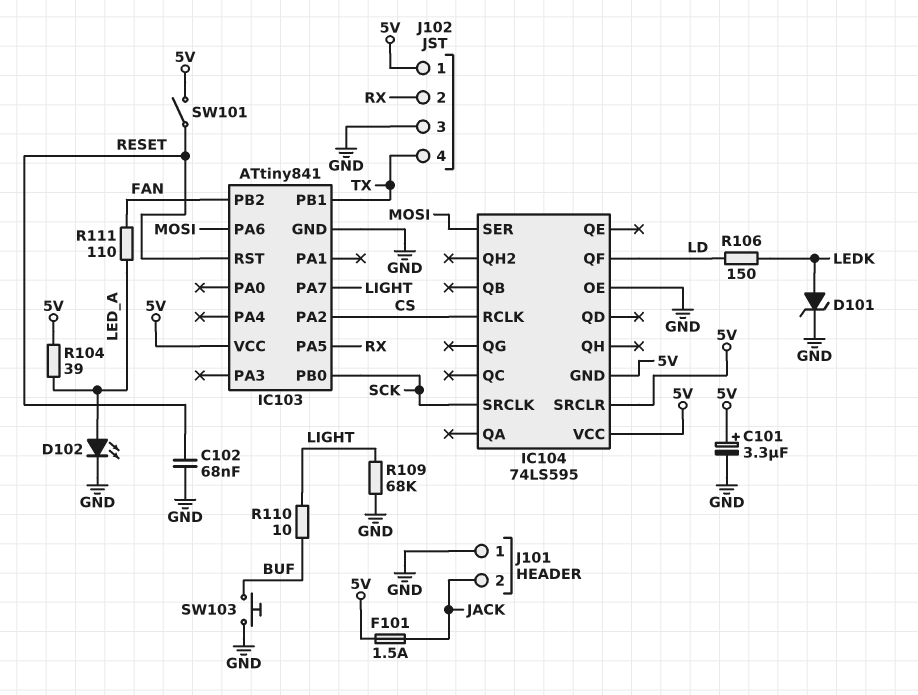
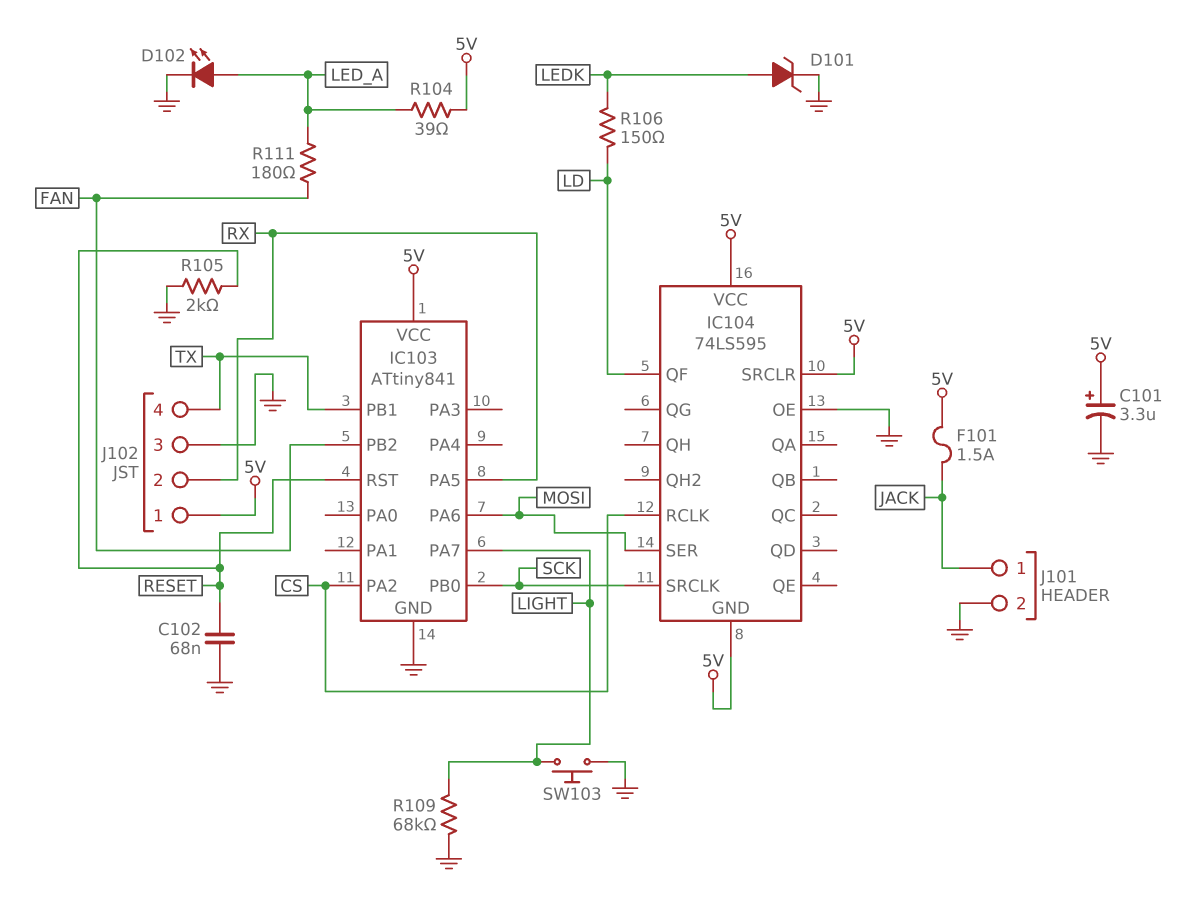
J101 pin 1: GND -> JACK
J101 pin 2: JACK -> GND
R105: none -> 2k (GND, RESET)
R110: 10 (BUF, LIGHT) -> none
R111: 110 (FAN, LED_A) -> 180 (FAN, LED_A)
SW101: switch (5V, RESET) -> none
SW103: button (BUF, GND) -> button (GND, LIGHT)

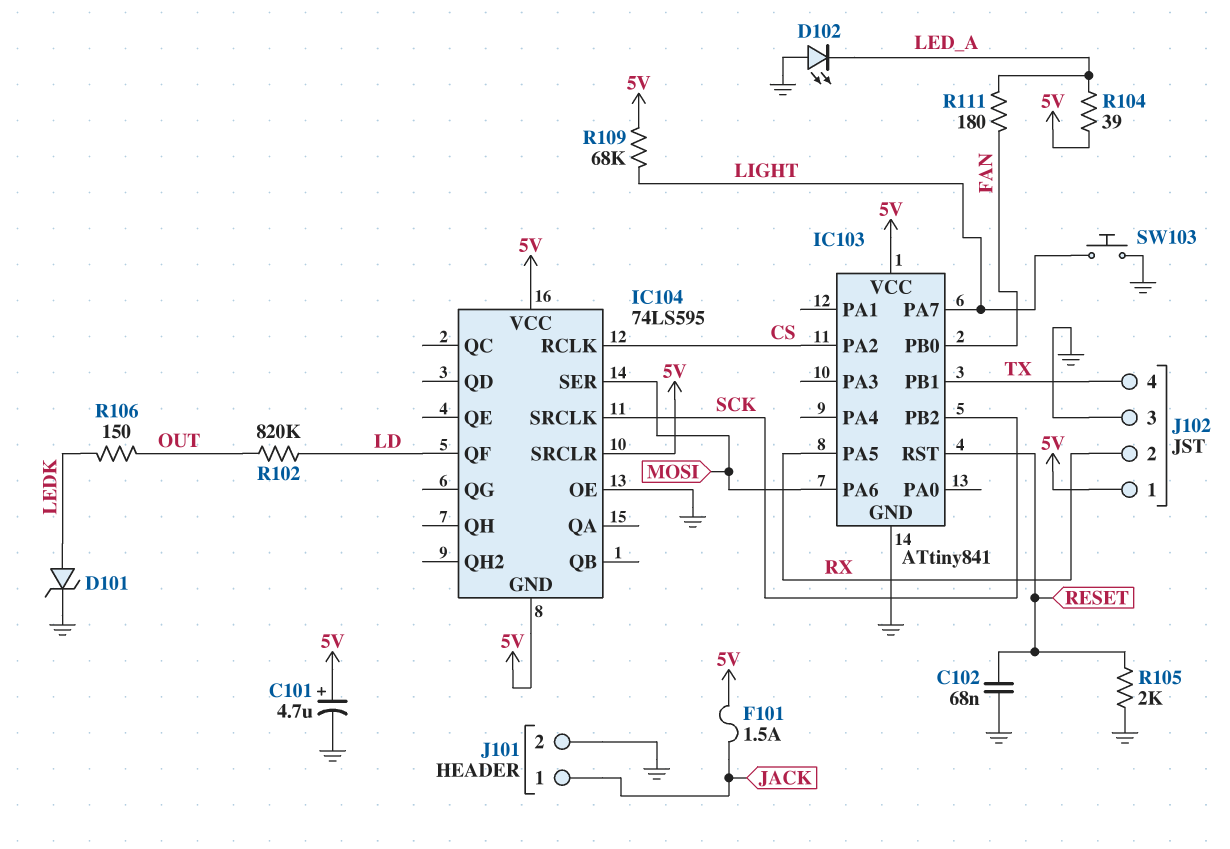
C101: 3.3uF (plus 5V, minus GND) -> 4.7uF (plus 5V, minus GND)
D102: LED (A LED_A, K GND) -> LED (A GND, K LED_A)
IC103 pin PB0: SCK -> FAN
IC103 pin PB2: FAN -> SCK
R102: none -> 820k (LD, OUT)
R106: 150 (LD, LEDK) -> 150 (LEDK, OUT)
R109: 68k (GND, LIGHT) -> 68k (5V, LIGHT)

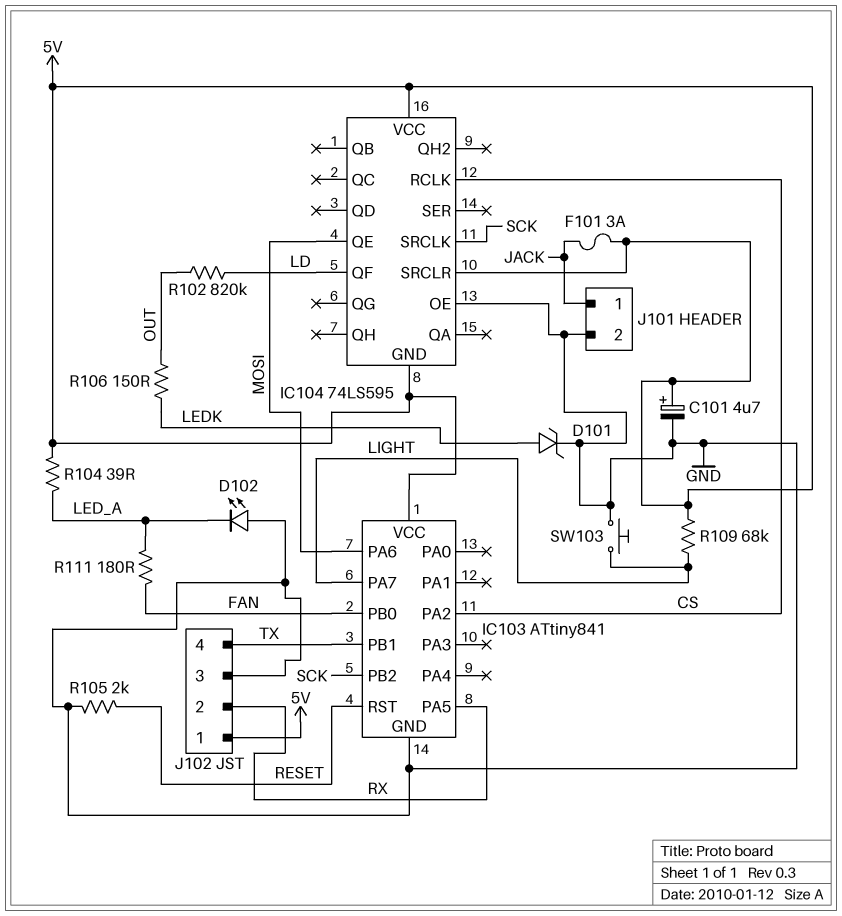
C102: 68nF (GND, RESET) -> none
F101: 1.5A (5V, JACK) -> 3A (5V, JACK)
IC104 pin QE: none -> MOSI
IC104 pin SER: MOSI -> none

